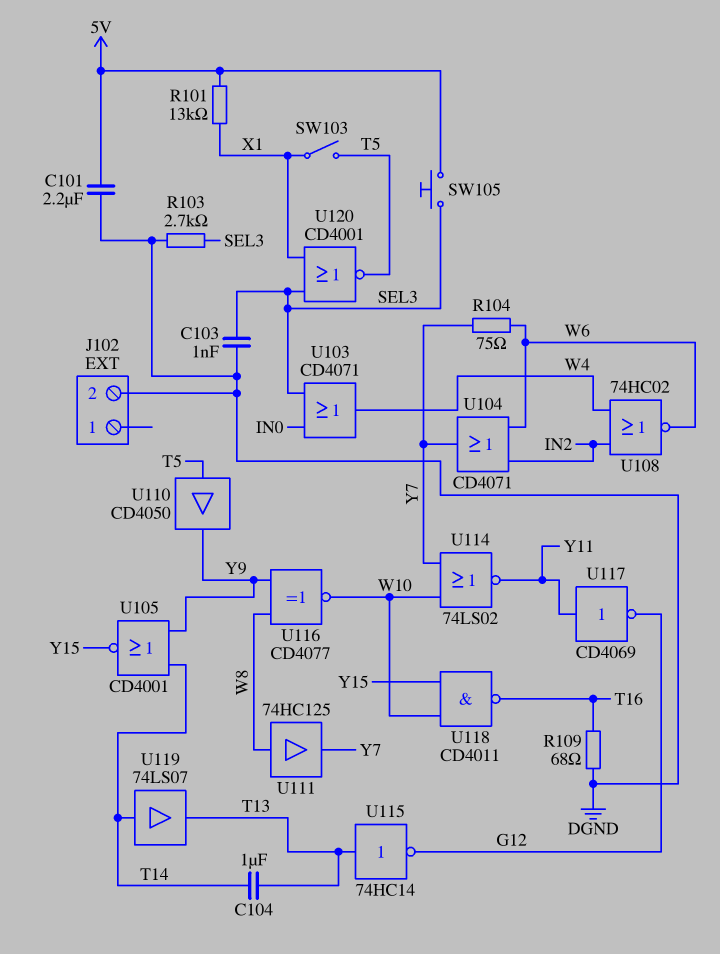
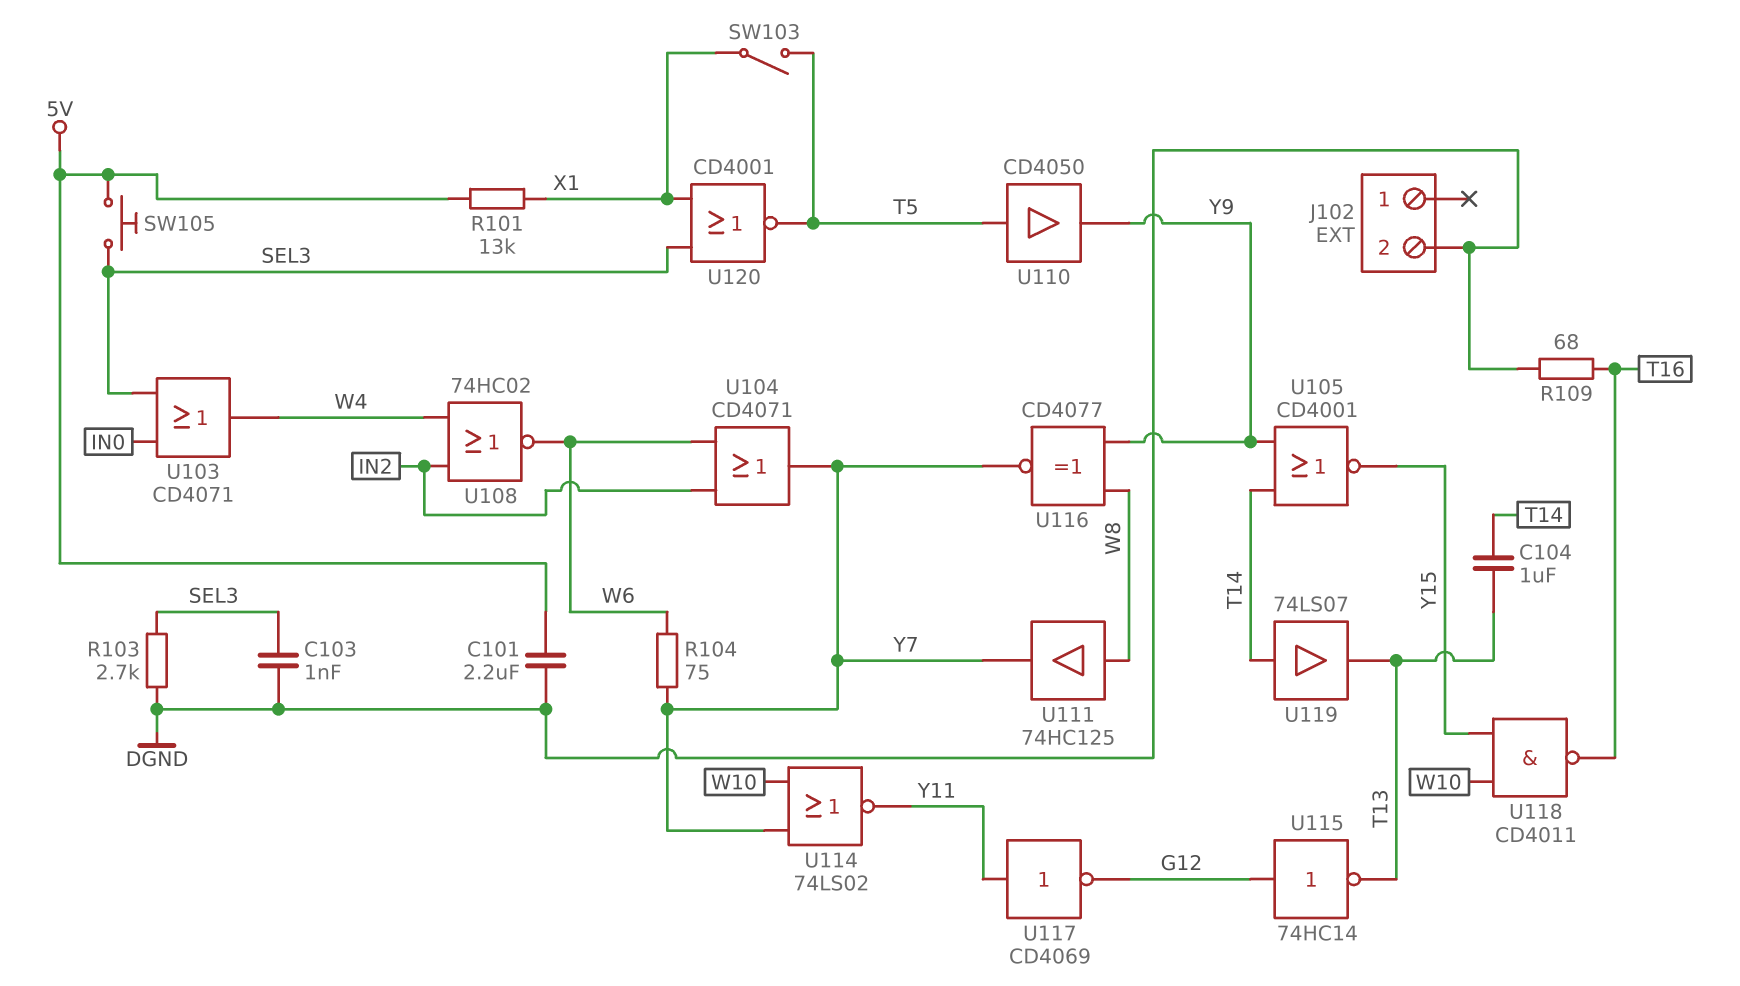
U115: NOT 74HC14 (in T13, out G12) -> NOT 74HC14 (in G12, out T13)
U116: XNOR CD4077 (in W8, in Y9, out W10) -> XNOR CD4077 (in W8, in Y9, out Y7)

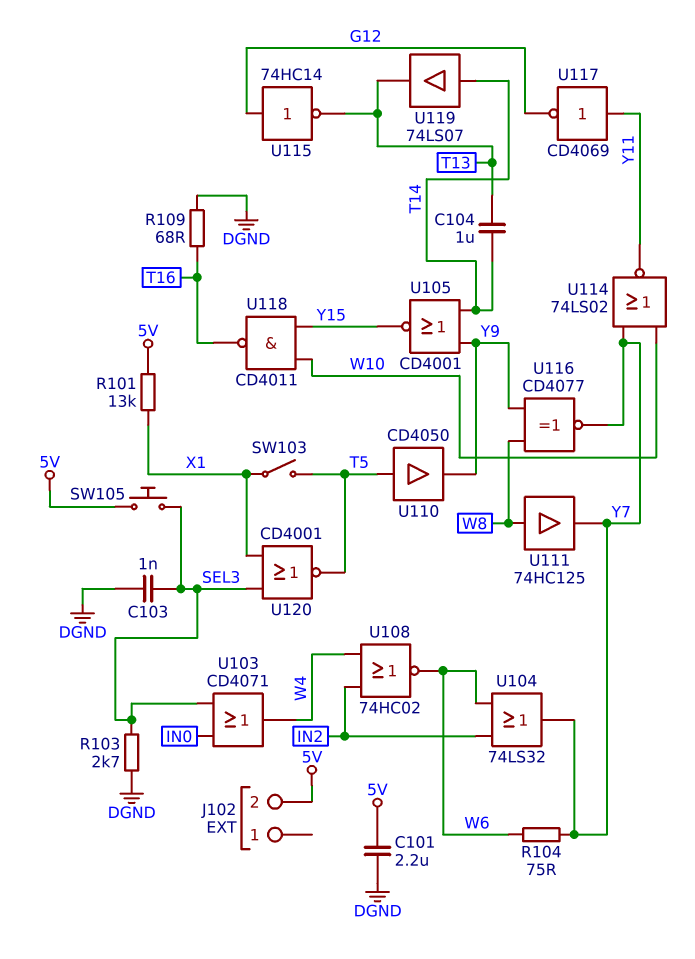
J102 pin 2: DGND -> 5V
U104: OR CD4071 (in IN2, in W6, out Y7) -> OR 74LS32 (in IN2, in W6, out Y7)

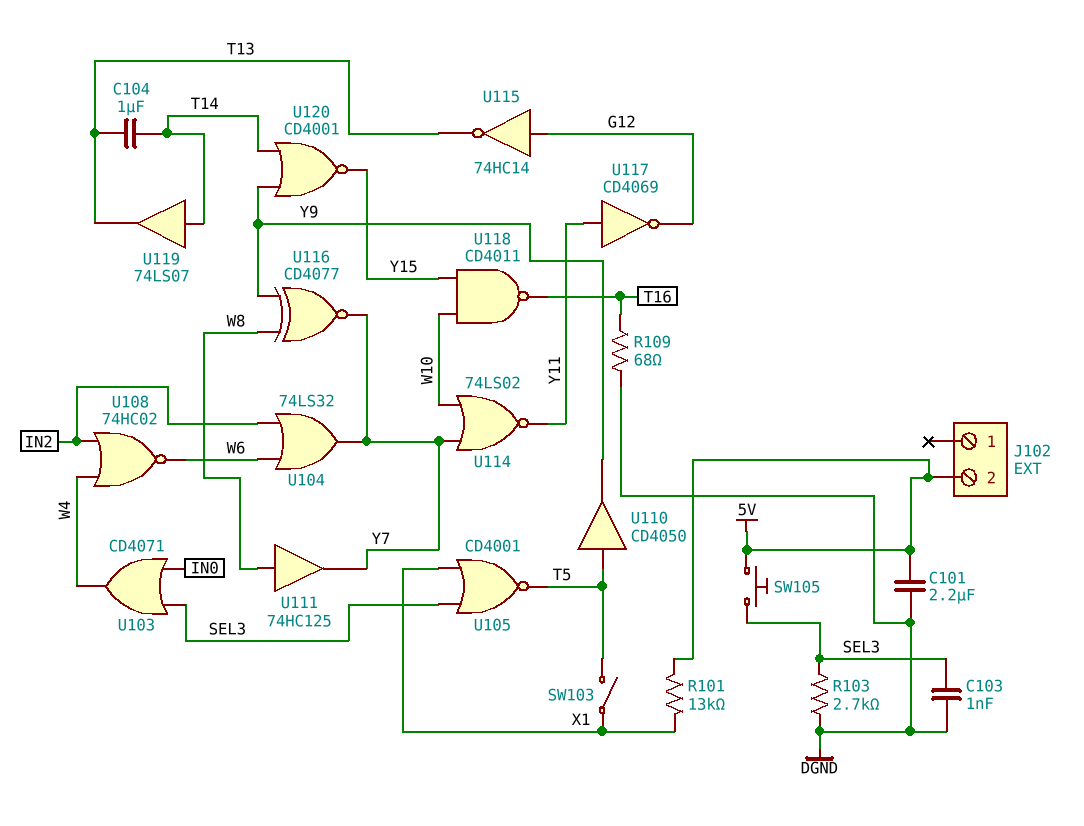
R104: 75 (W6, Y7) -> none
U105: NOR CD4001 (in T14, in Y9, out Y15) -> NOR CD4001 (in SEL3, in X1, out T5)
U120: NOR CD4001 (in SEL3, in X1, out T5) -> NOR CD4001 (in T14, in Y9, out Y15)

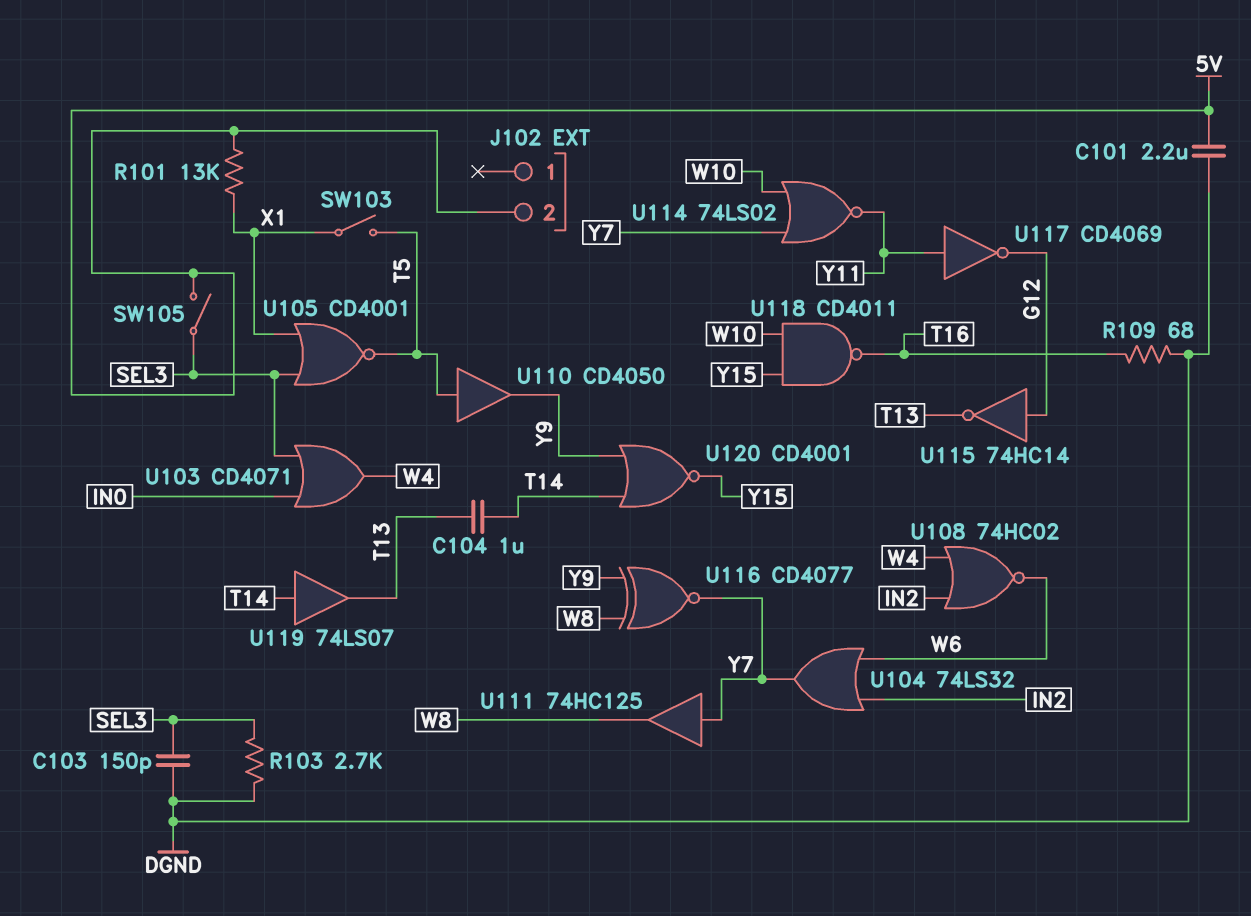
C103: 1nF (DGND, SEL3) -> 150pF (DGND, SEL3)
SW105: button (5V, SEL3) -> switch (5V, SEL3)
U111: buffer 74HC125 (in W8, out Y7) -> buffer 74HC125 (in Y7, out W8)

